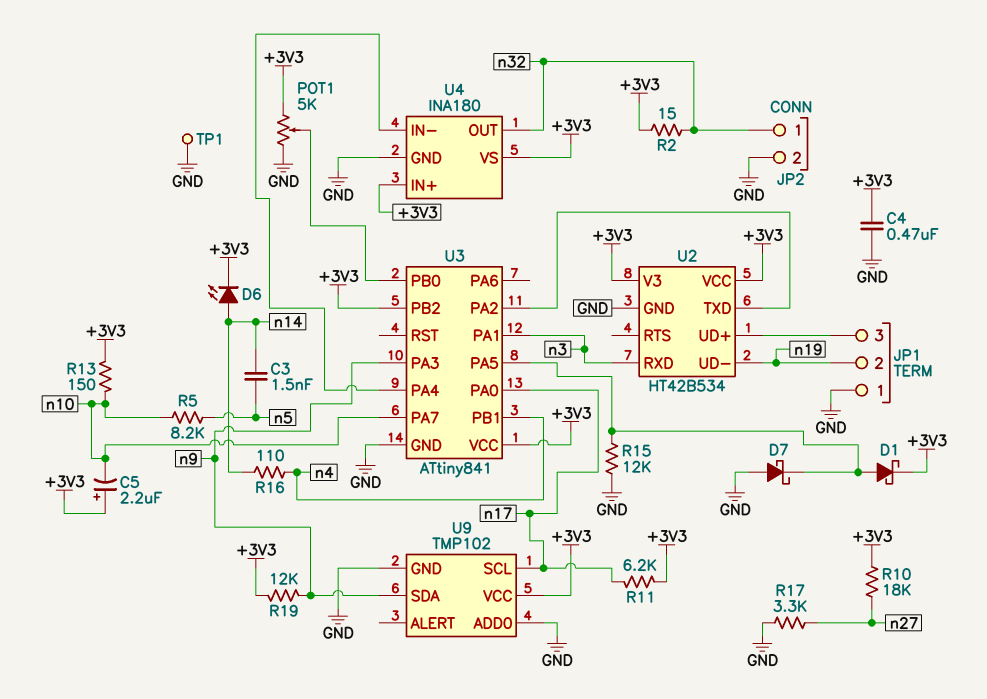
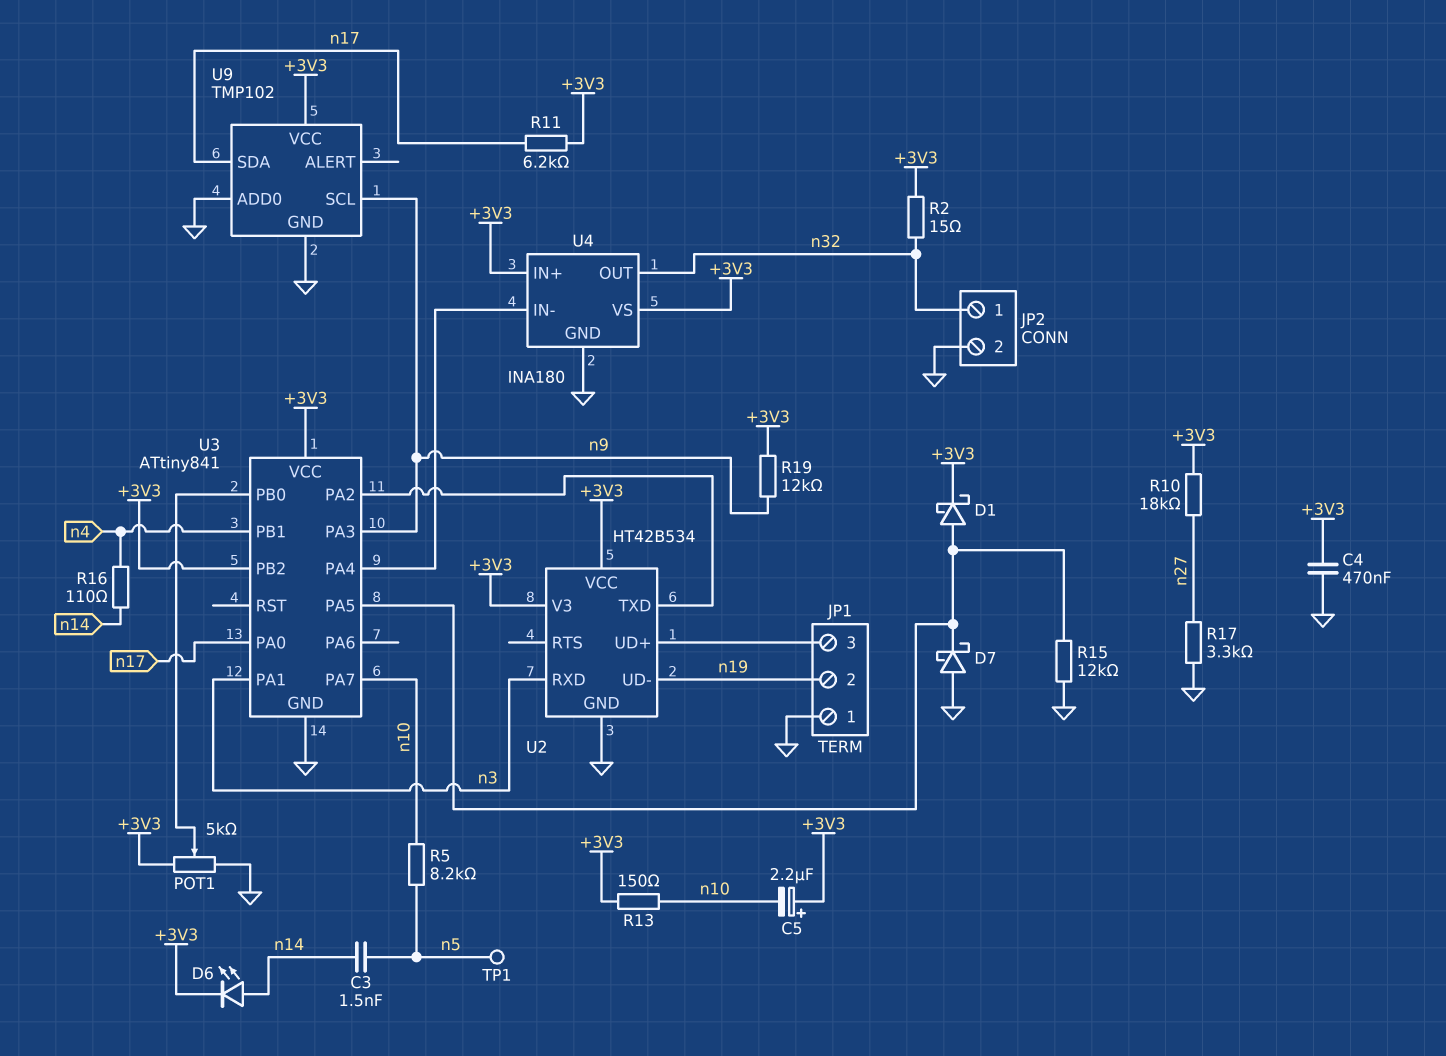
TP1: test point (GND) -> test point (n5)
U9 pin SCL: n17 -> n9
U9 pin SDA: n9 -> n17

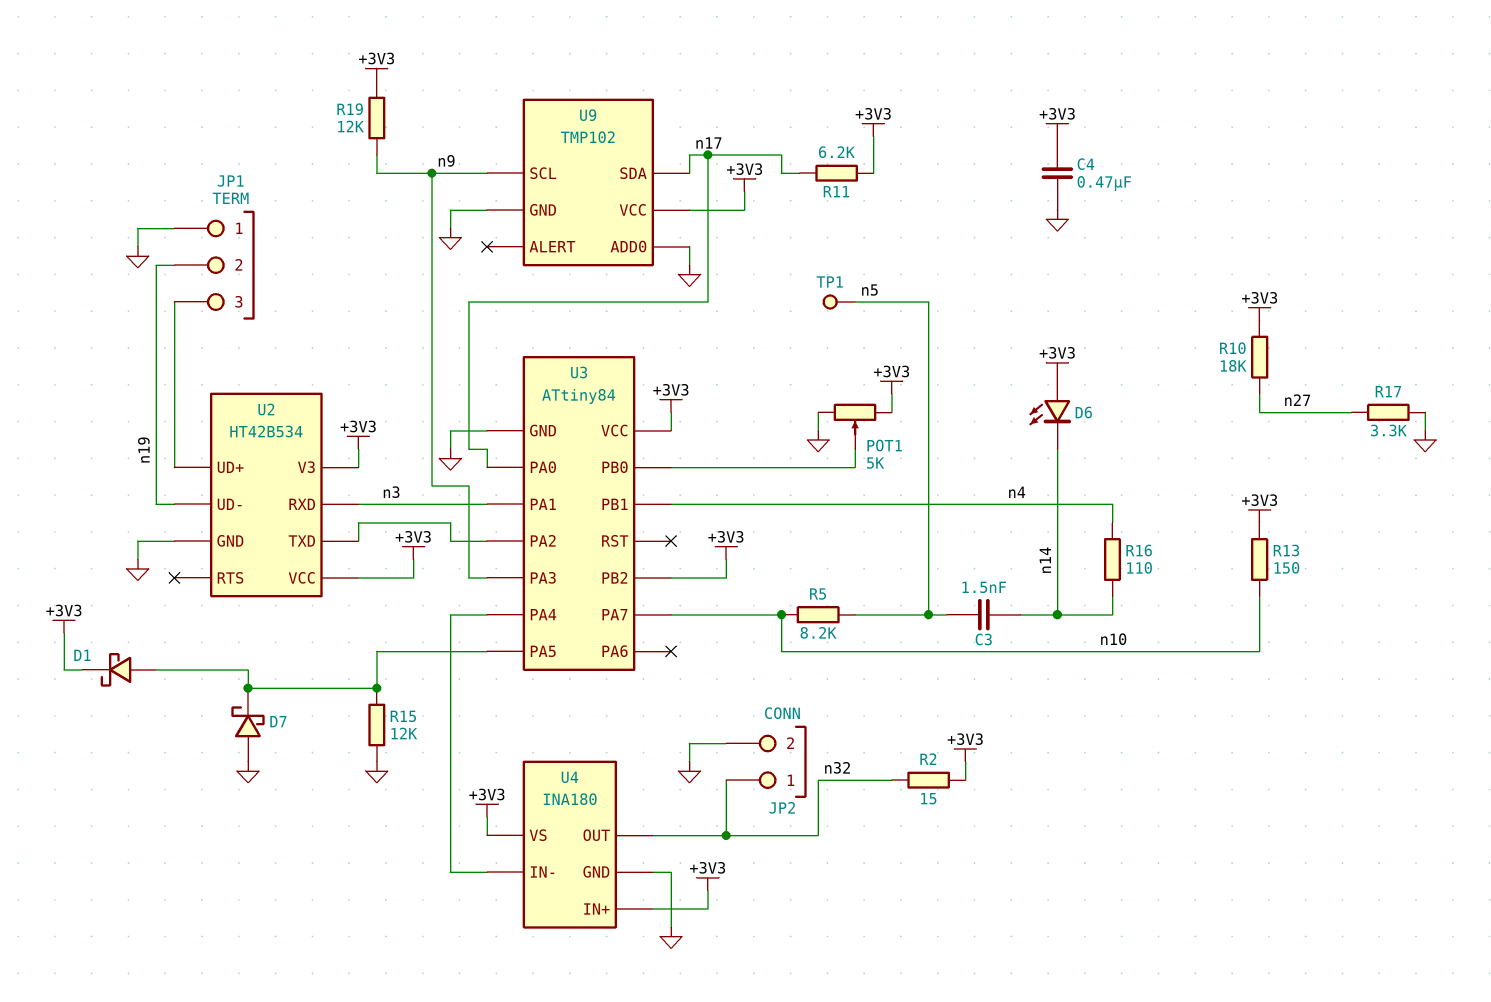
C5: 2.2uF (plus +3V3, minus n10) -> none
D6: LED (A n14, K +3V3) -> LED (A +3V3, K n14)
U3: ATtiny841 -> ATtiny84

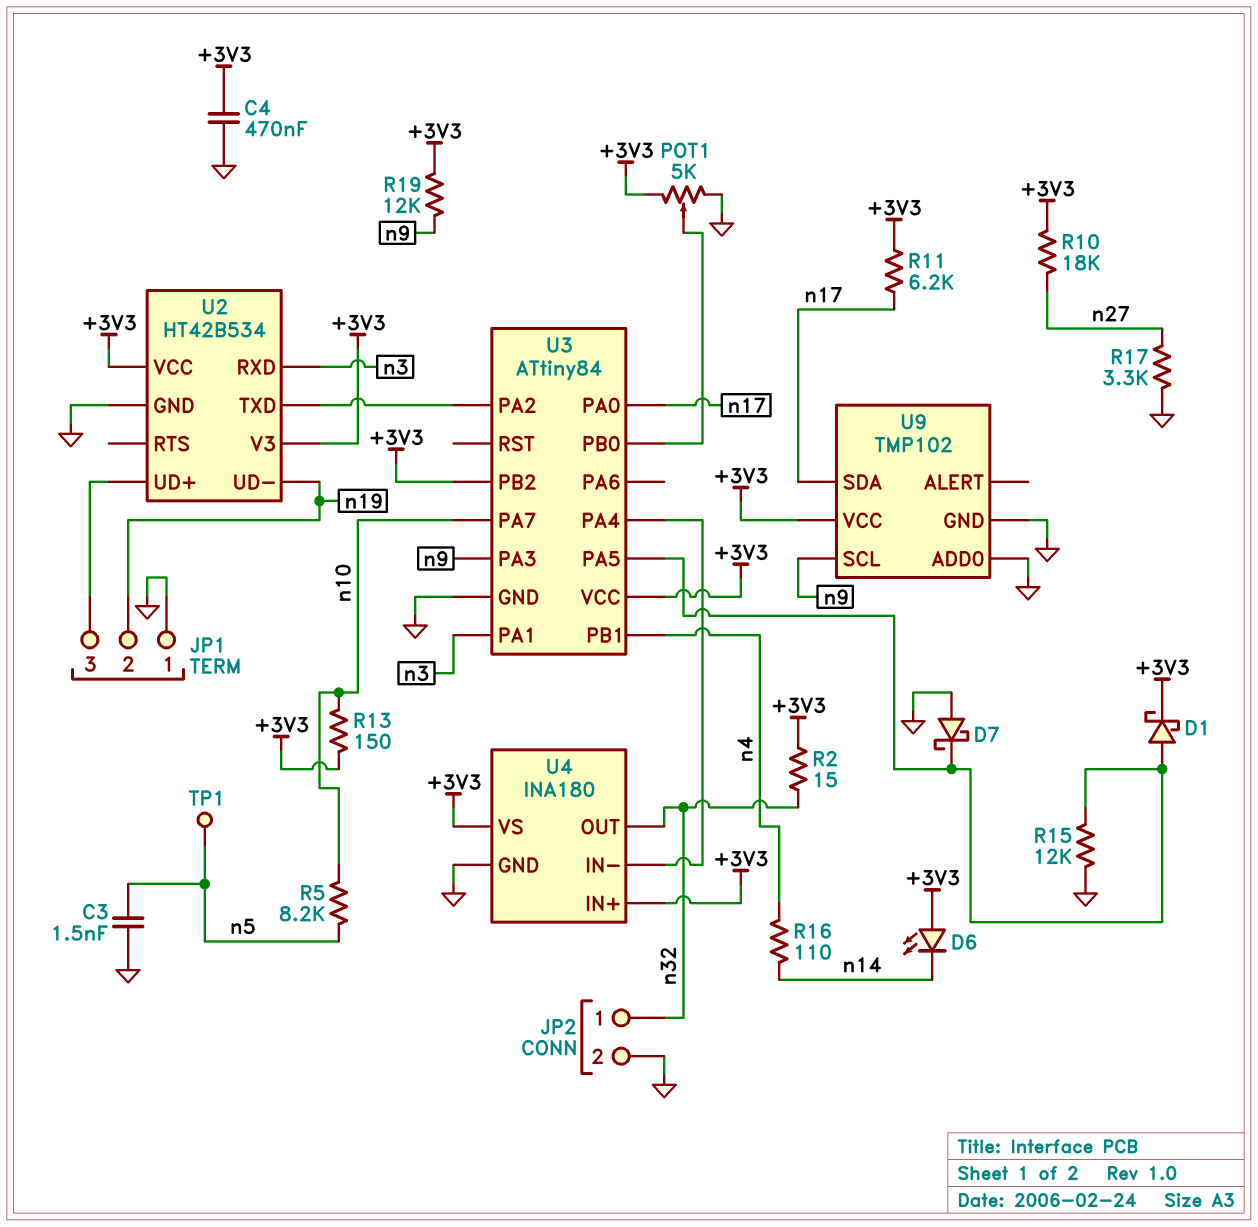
C3: 1.5nF (n5, n14) -> 1.5nF (GND, n5)

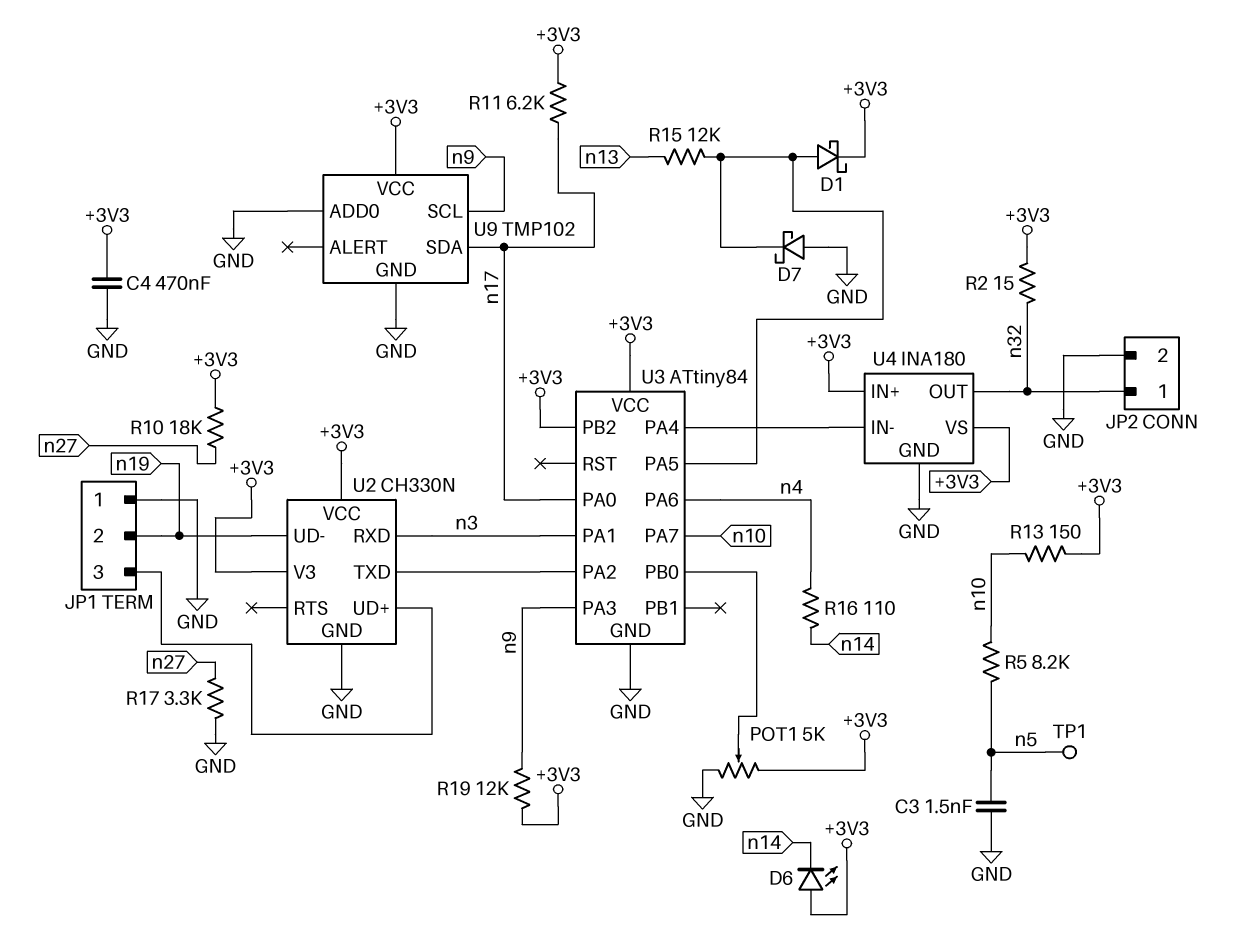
R15: 12k (GND, U3/PA5) -> 12k (U3/PA5, n13)
U2: HT42B534 -> CH330N
U3 pin PA6: none -> n4
U3 pin PB1: n4 -> none

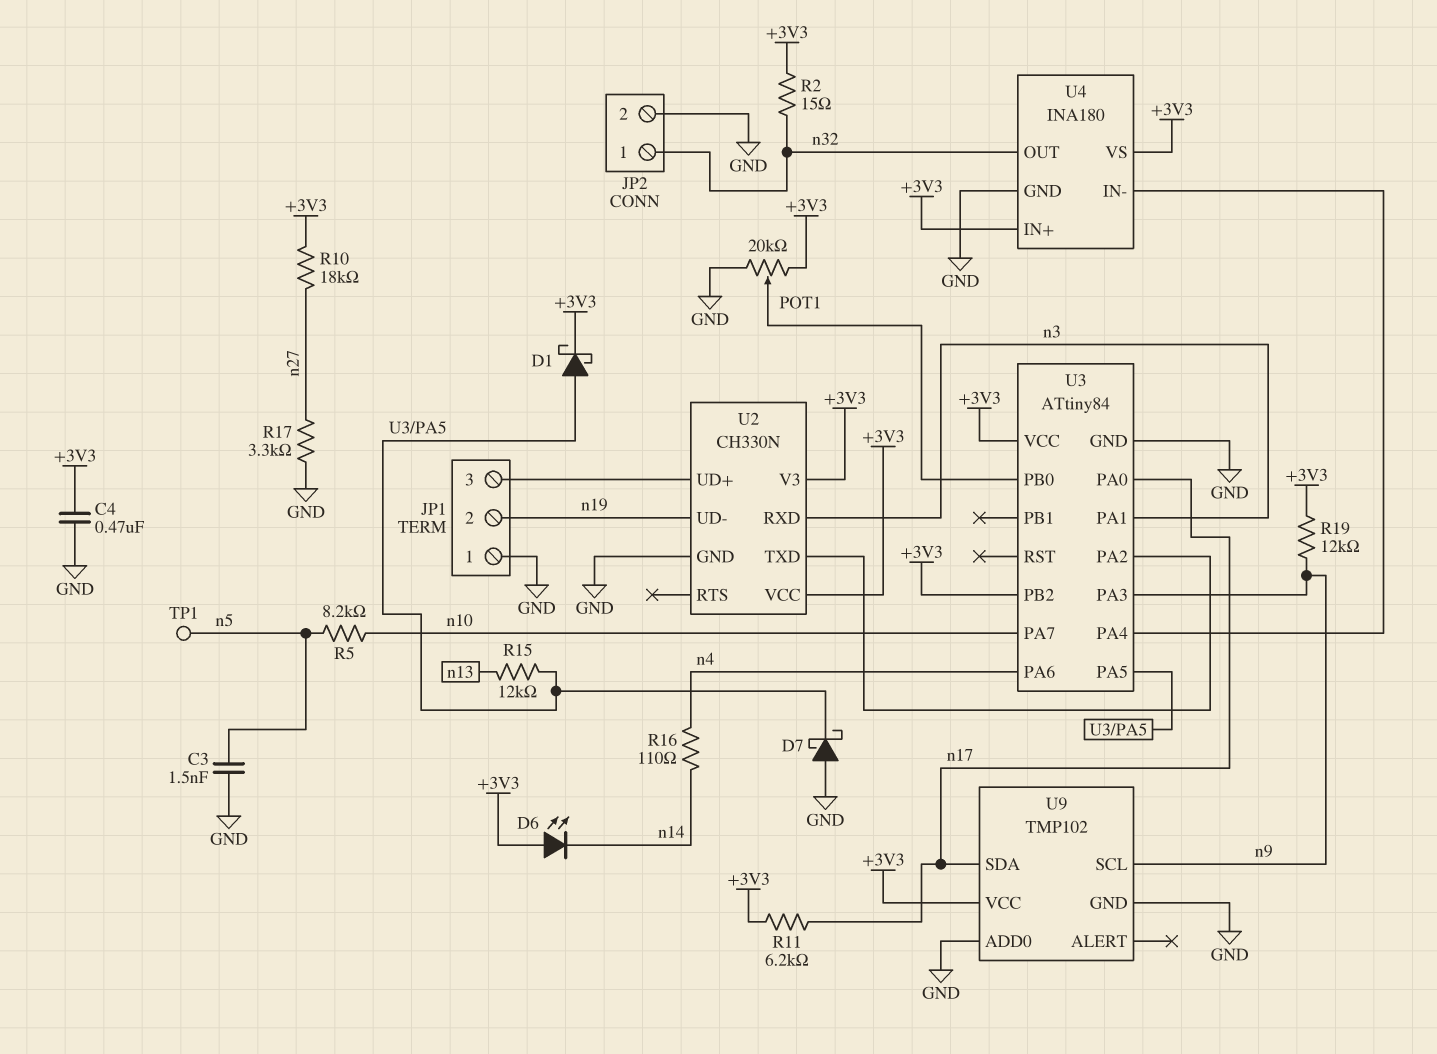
POT1: 5k (+3V3, GND, wiper U3/PB0) -> 20k (+3V3, GND, wiper U3/PB0)
R13: 150 (+3V3, n10) -> none

